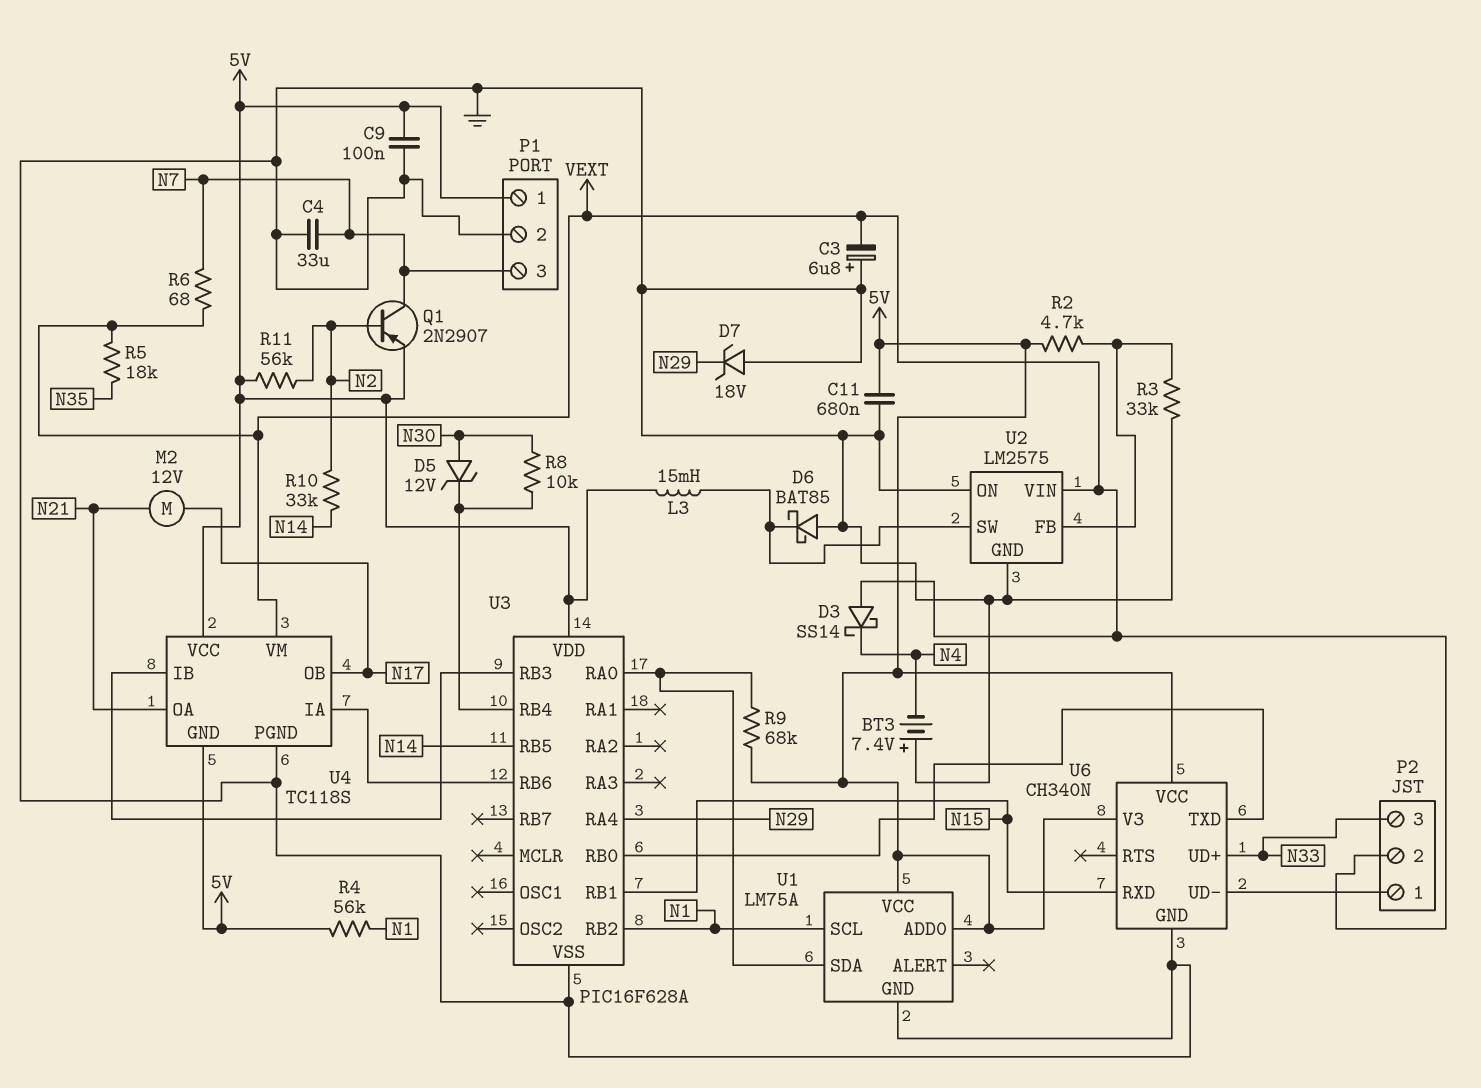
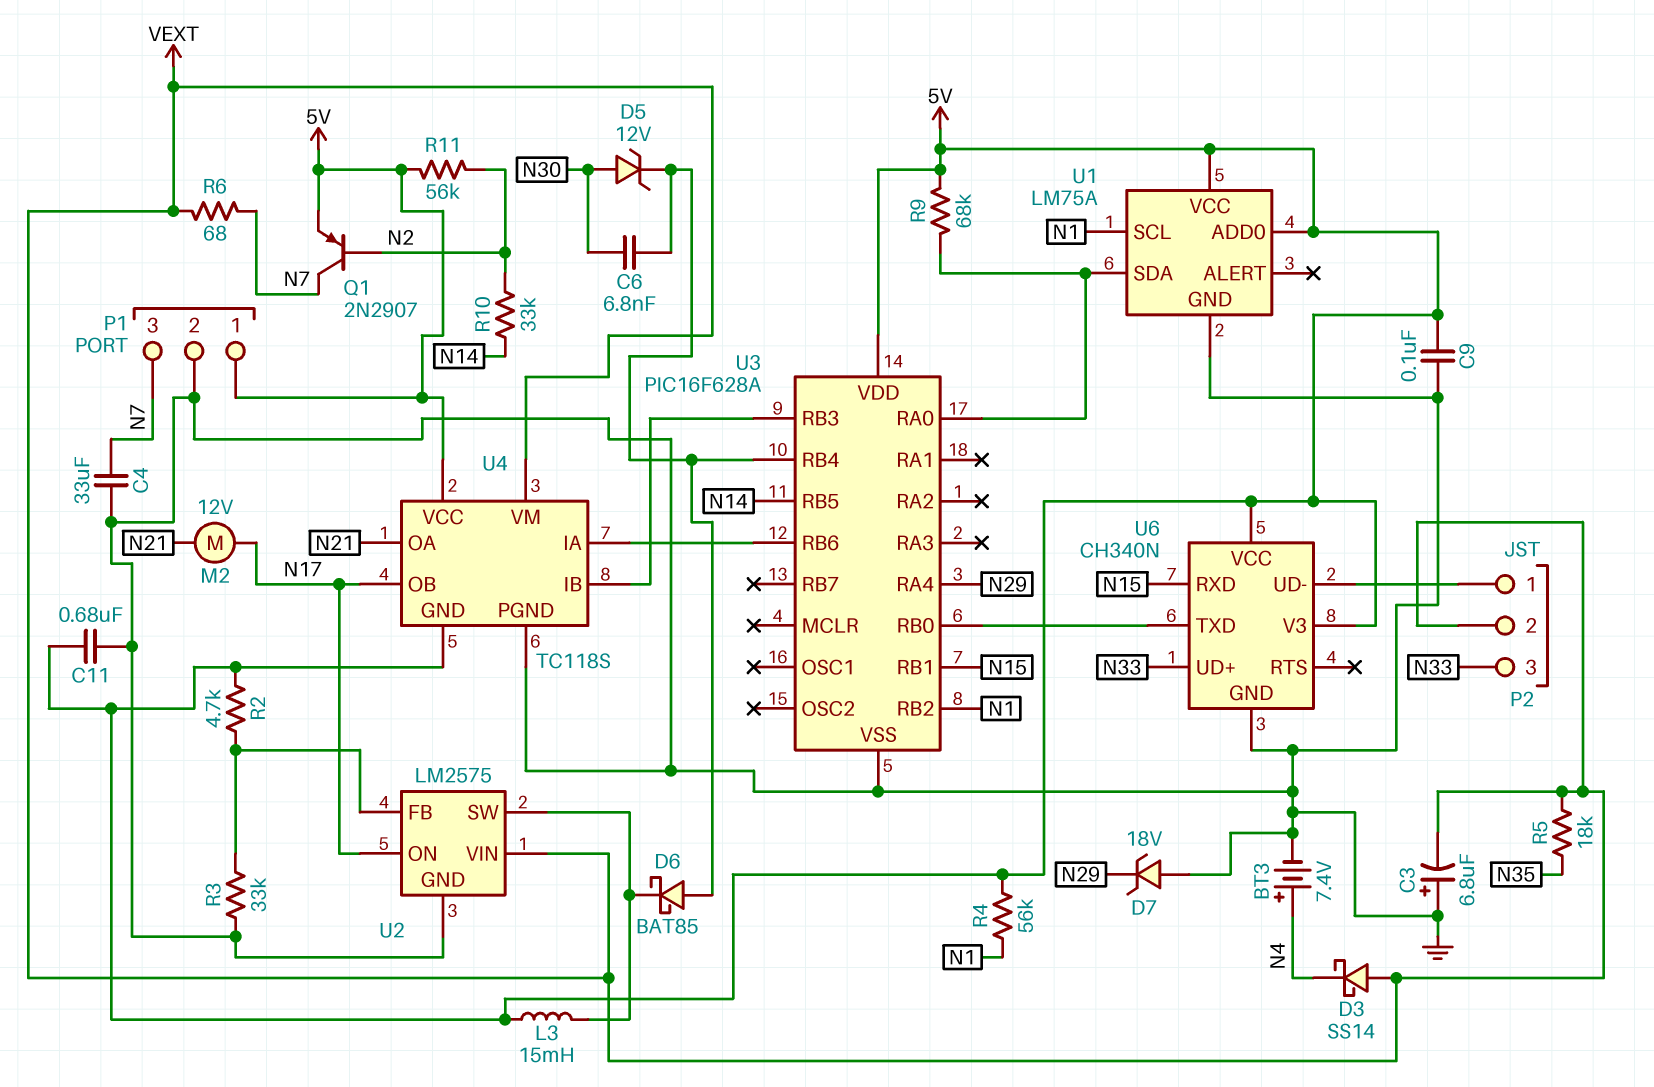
BT3: 7.4V (plus GND, minus N4) -> 7.4V (plus N4, minus GND)
C6: none -> 6.8nF (N30, U3/RB4)
D6: schottky BAT85 (A GND, K U2/SW) -> schottky BAT85 (A U3/RB4, K U2/SW)
R8: 10k (N30, U3/RB4) -> none
U2 pin ON: GND -> N17

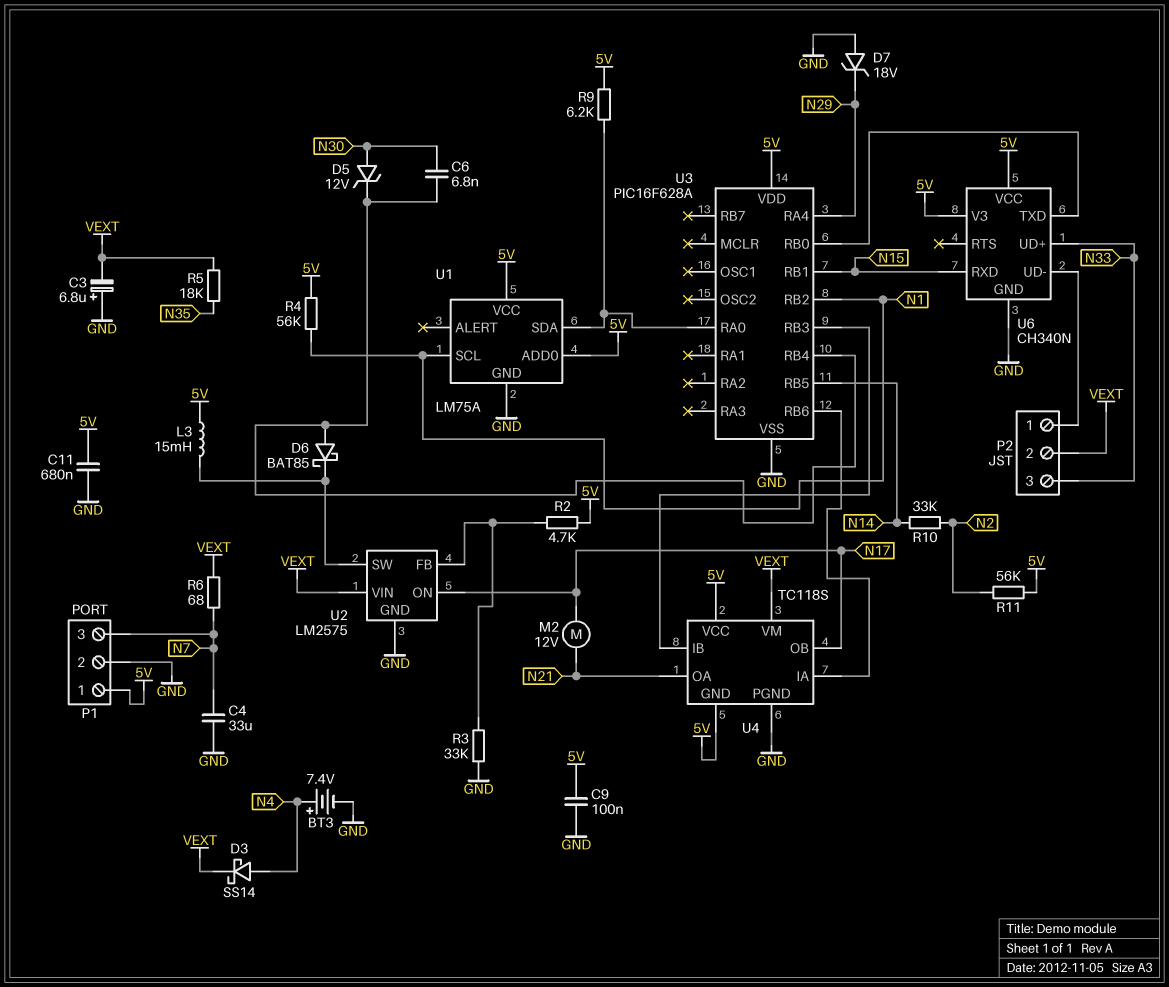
D3: schottky SS14 (A VEXT, K N4) -> schottky SS14 (A N4, K VEXT)
Q1: PNP 2N2907 (B N2, C N7, E 5V) -> none
R9: 68k (5V, U1/SDA) -> 6.2k (5V, U1/SDA)

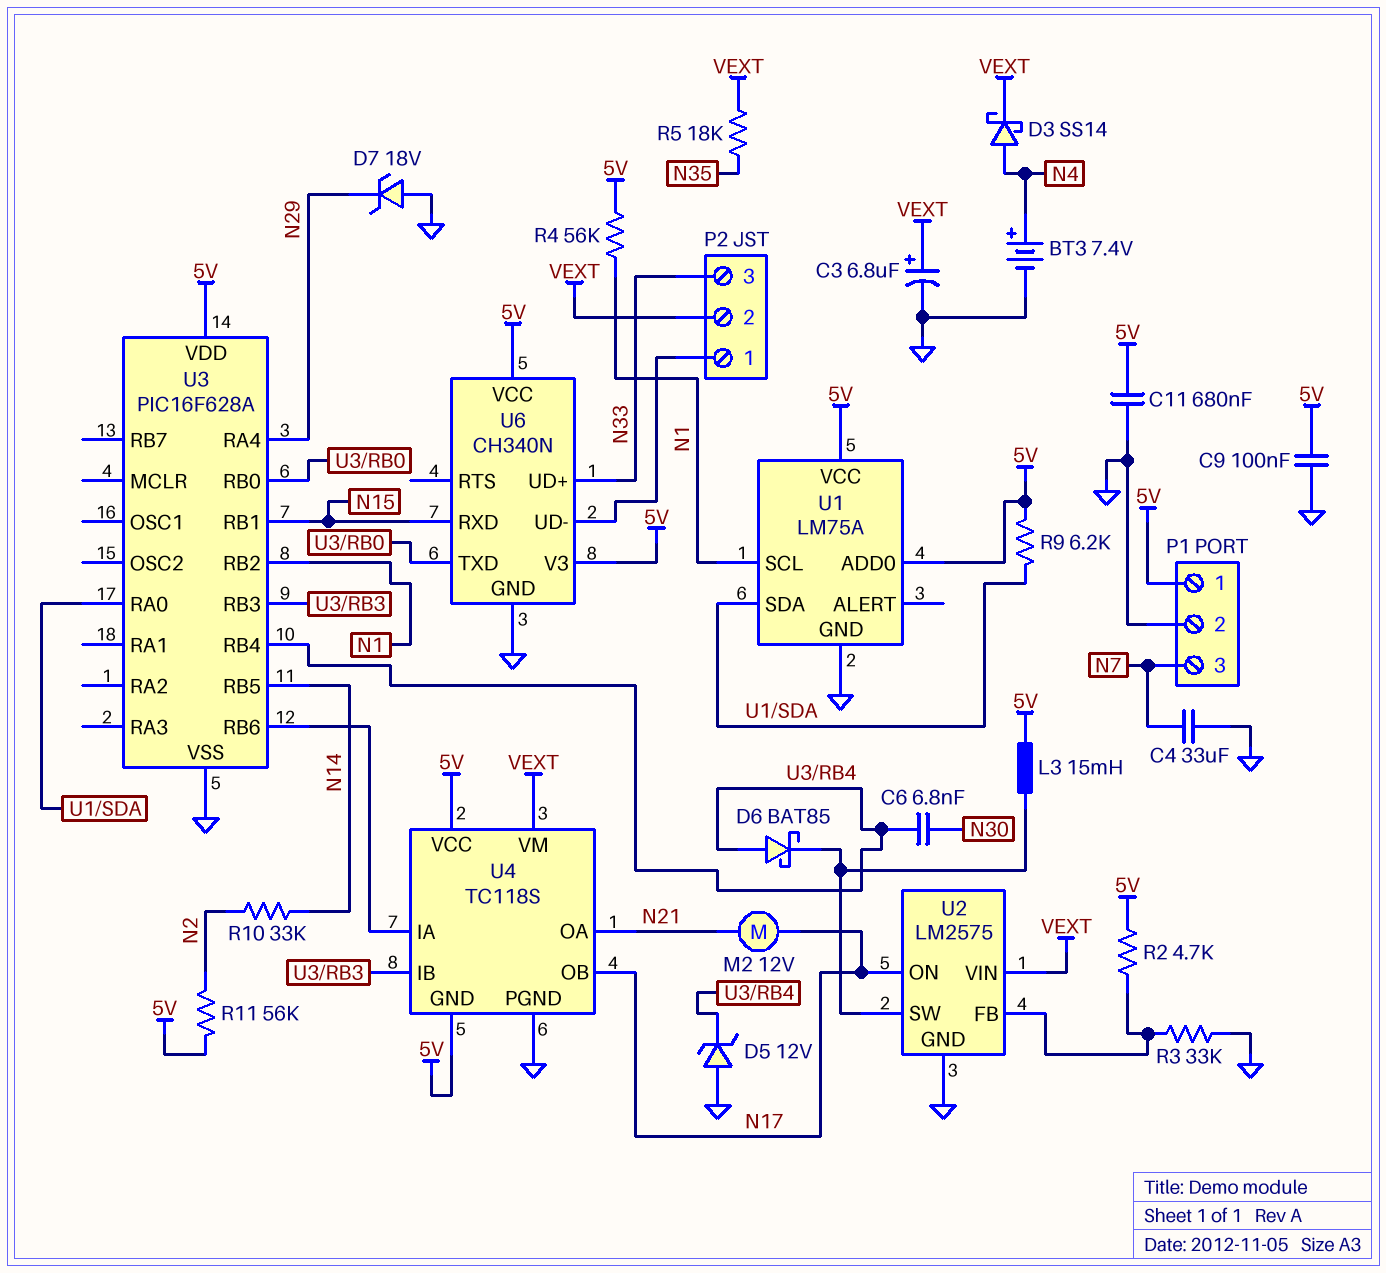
C3: 6.8uF (plus GND, minus VEXT) -> 6.8uF (plus VEXT, minus GND)
D5: zener 12V (A N30, K U3/RB4) -> zener 12V (A GND, K U3/RB4)
R6: 68 (N7, VEXT) -> none

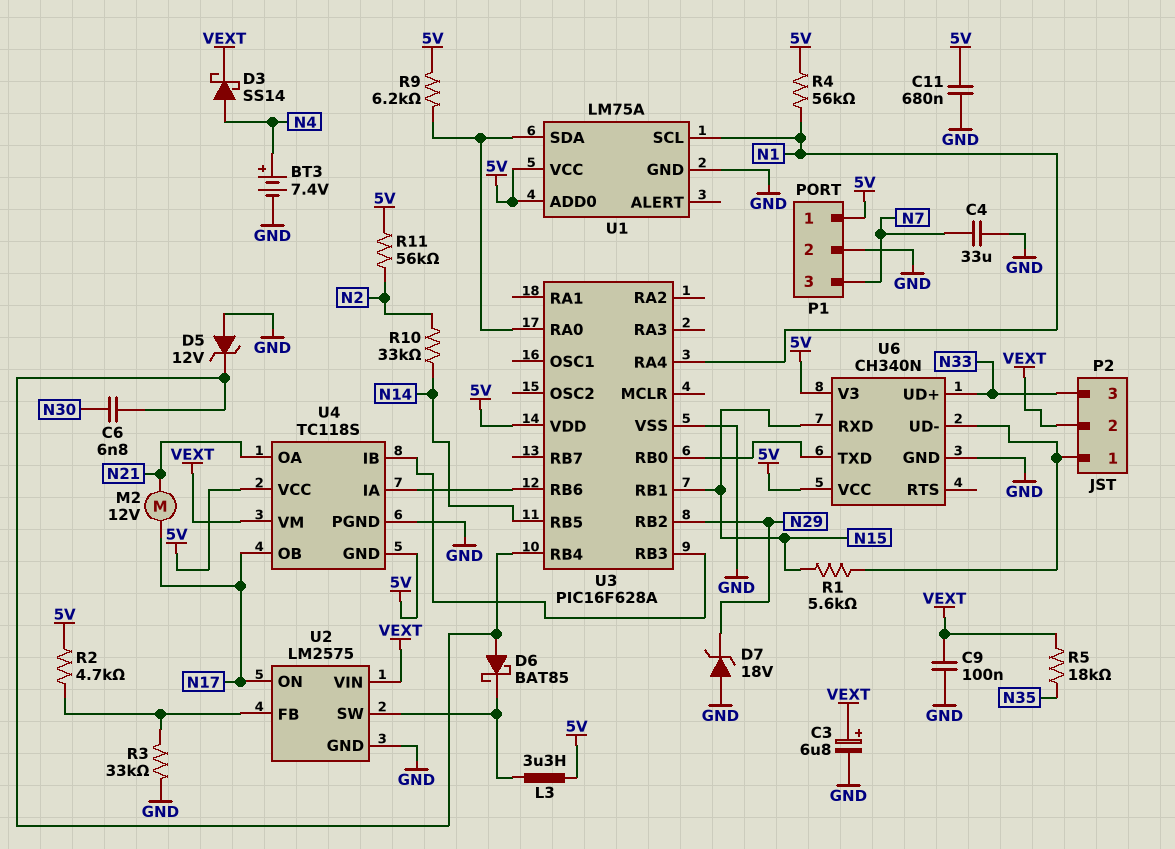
C9: 100nF (5V, GND) -> 100nF (GND, VEXT)
L3: 15mH (5V, U2/SW) -> 3.3uH (5V, U2/SW)
R1: none -> 5.6k (N15, P2/1)
U3 pin RA4: N29 -> N1
U3 pin RB2: N1 -> N29

